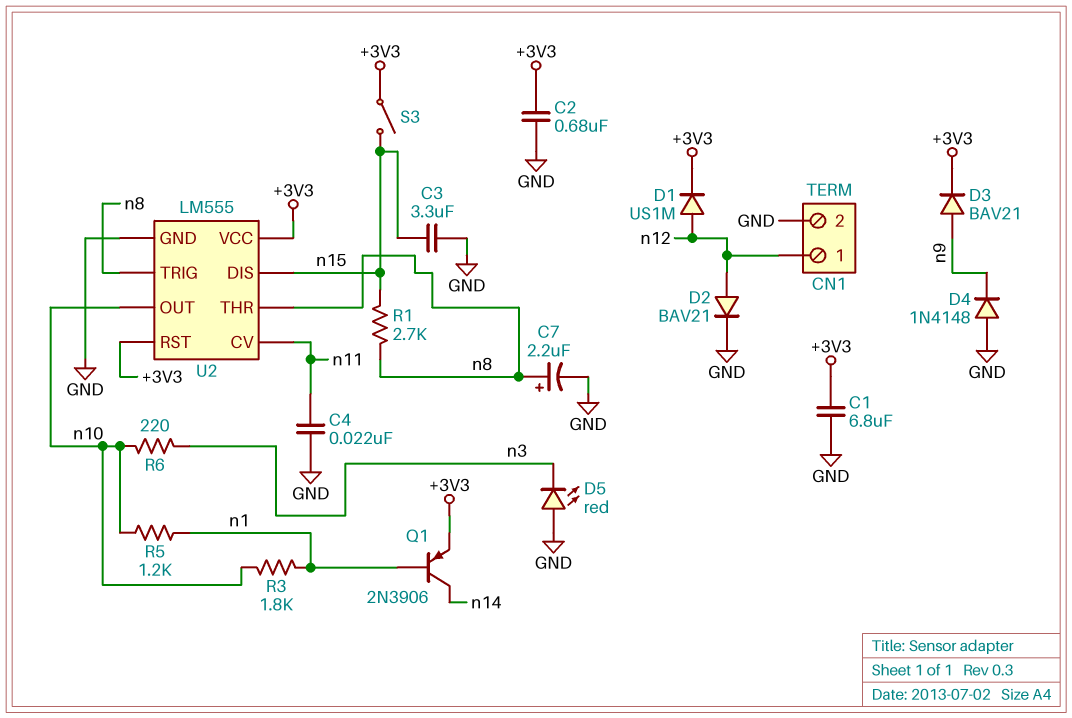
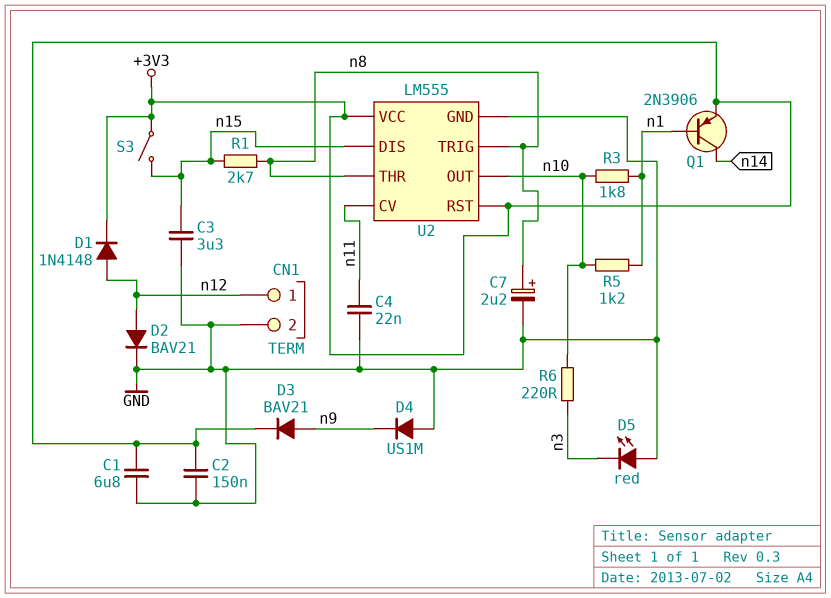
C2: 680nF (+3V3, GND) -> 150nF (+3V3, GND)
D1: diode US1M (A n12, K +3V3) -> diode 1N4148 (A n12, K +3V3)
D4: diode 1N4148 (A GND, K n9) -> diode US1M (A GND, K n9)

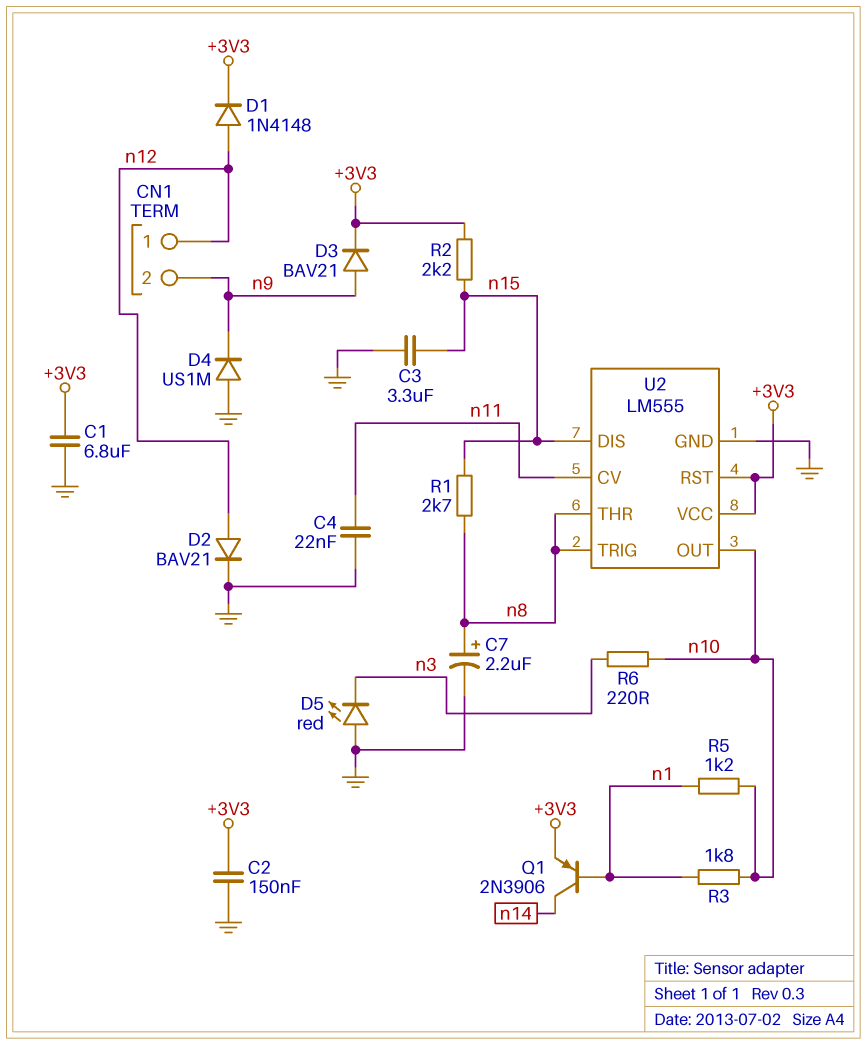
CN1 pin 2: GND -> n9
R2: none -> 2.2k (+3V3, n15)
S3: switch (+3V3, n15) -> none

